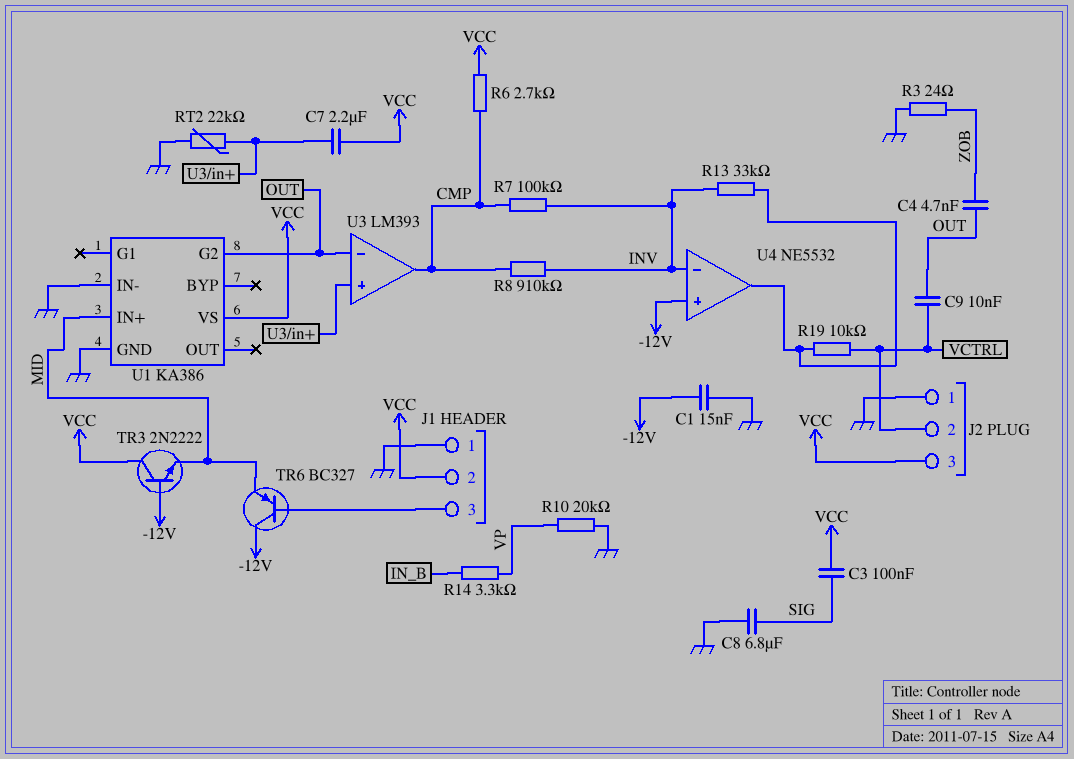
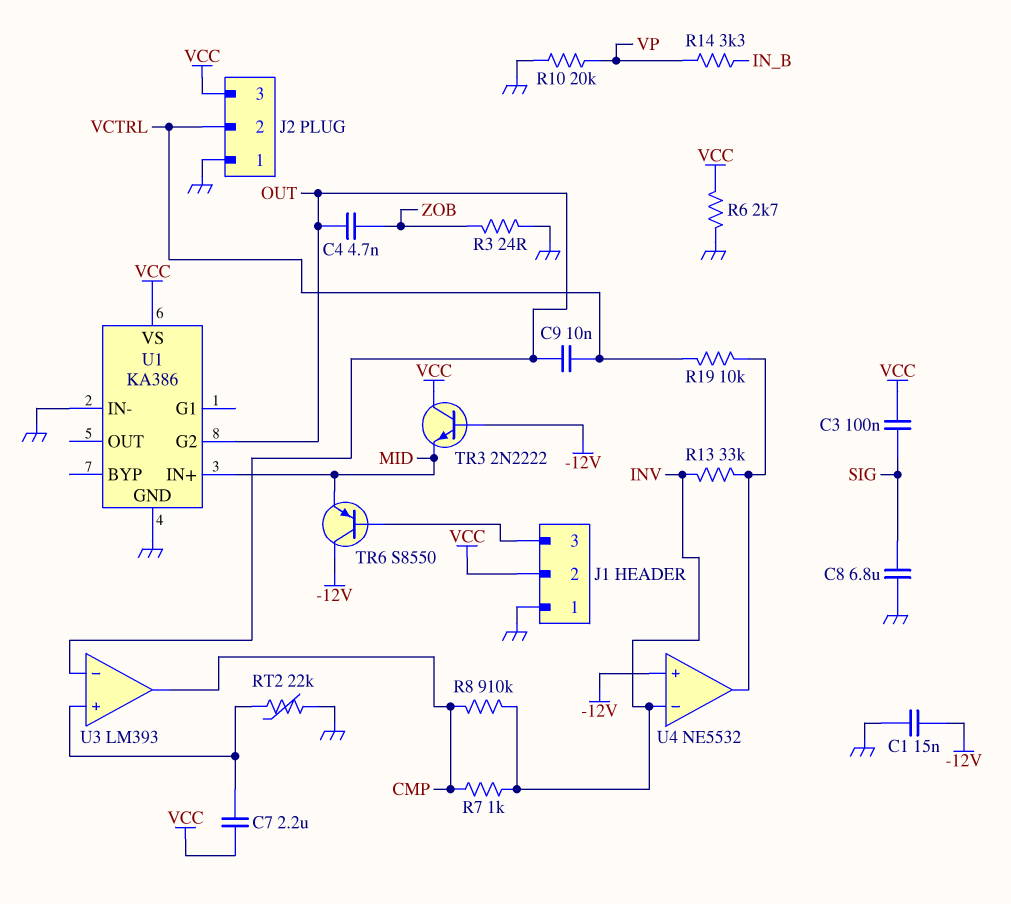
R6: 2.7k (CMP, VCC) -> 2.7k (GND, VCC)
R7: 100k (CMP, INV) -> 1k (CMP, INV)
TR6: PNP BC327 (B J1/3, C -12V, E MID) -> PNP S8550 (B J1/3, C -12V, E MID)

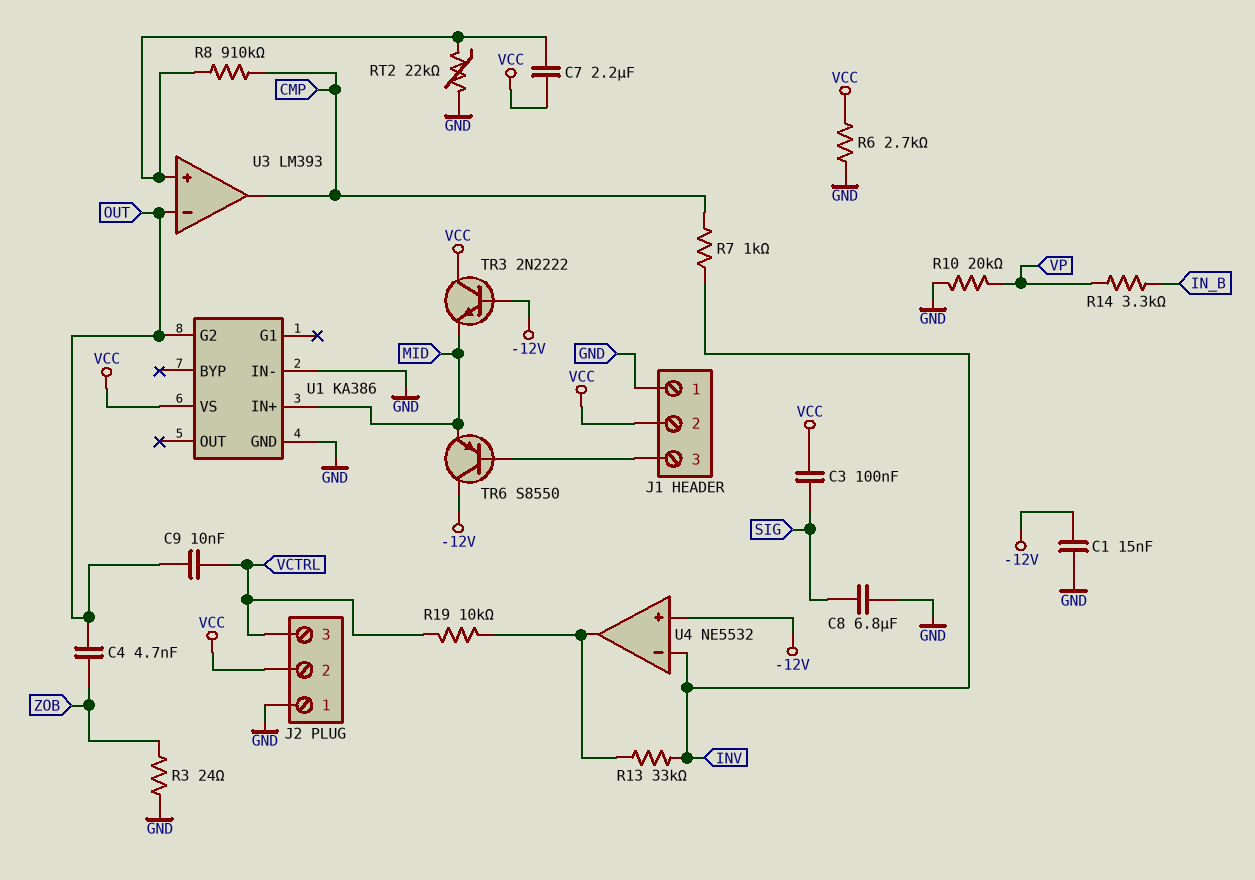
J2 pin 2: VCTRL -> VCC
J2 pin 3: VCC -> VCTRL
R8: 910k (CMP, INV) -> 910k (CMP, U3/in+)

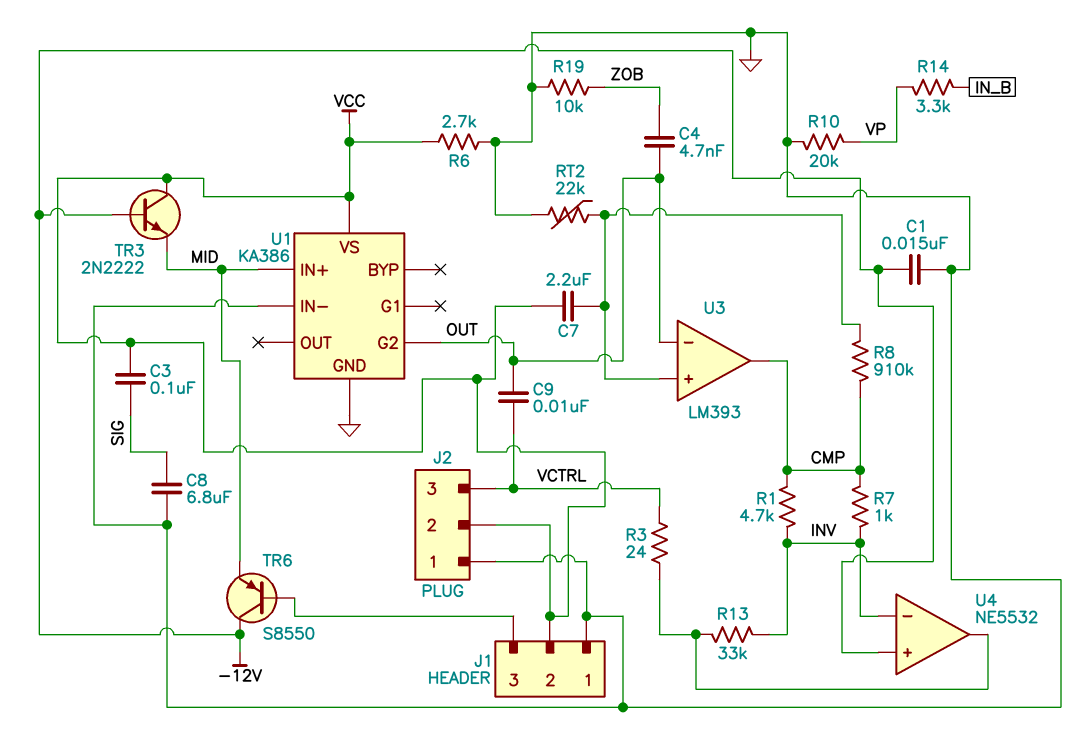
R1: none -> 4.7k (CMP, INV)
R3: 24 (GND, ZOB) -> 24 (U4/out, VCTRL)
R19: 10k (U4/out, VCTRL) -> 10k (GND, ZOB)

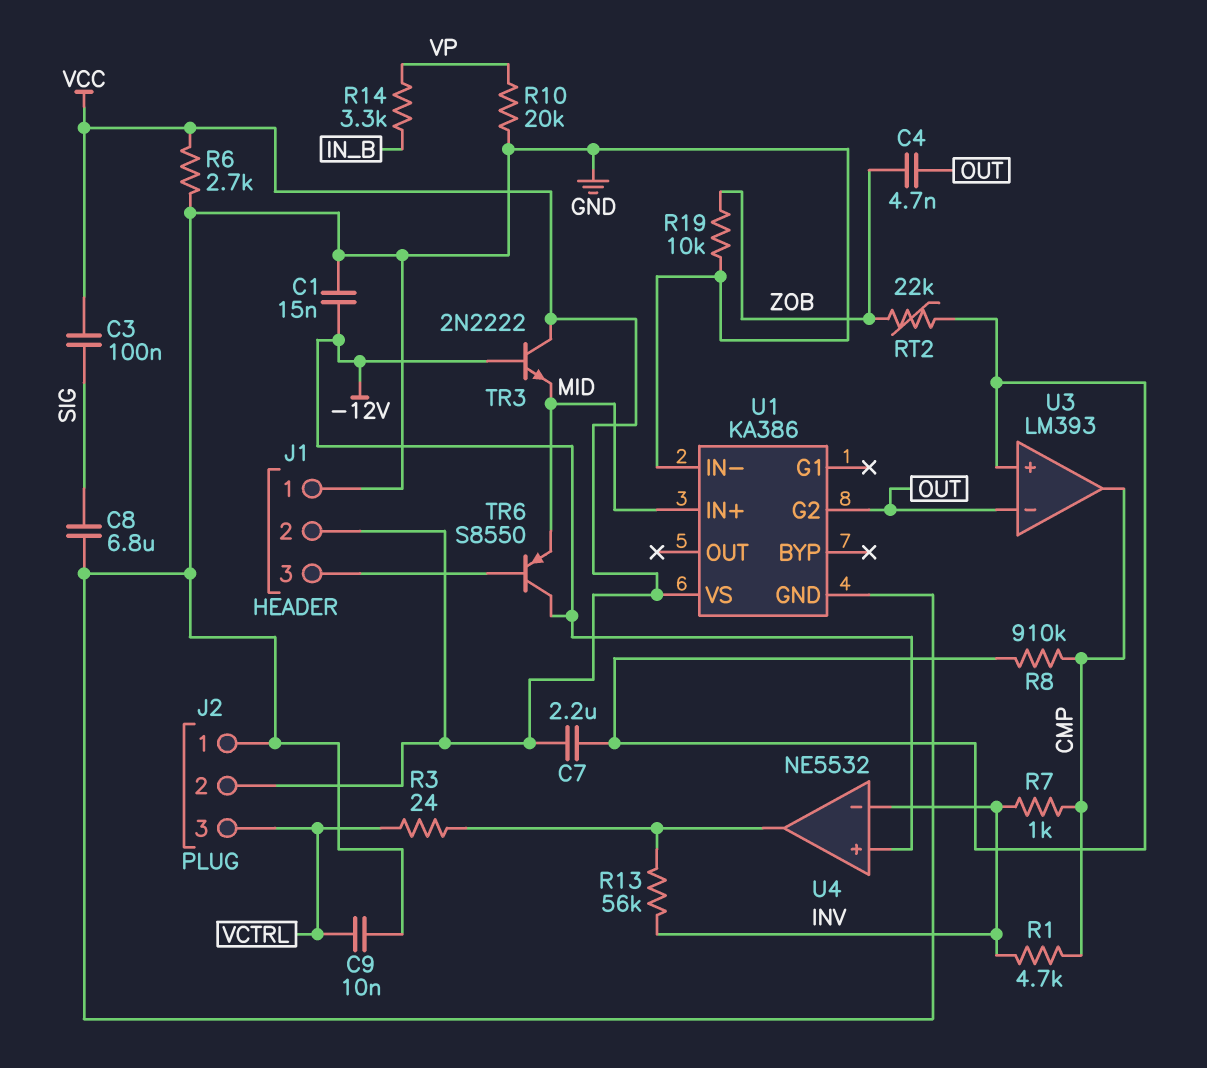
C9: 10nF (OUT, VCTRL) -> 10nF (GND, VCTRL)
R13: 33k (INV, U4/out) -> 56k (INV, U4/out)
RT2: 22k (GND, U3/in+) -> 22k (U3/in+, ZOB)

